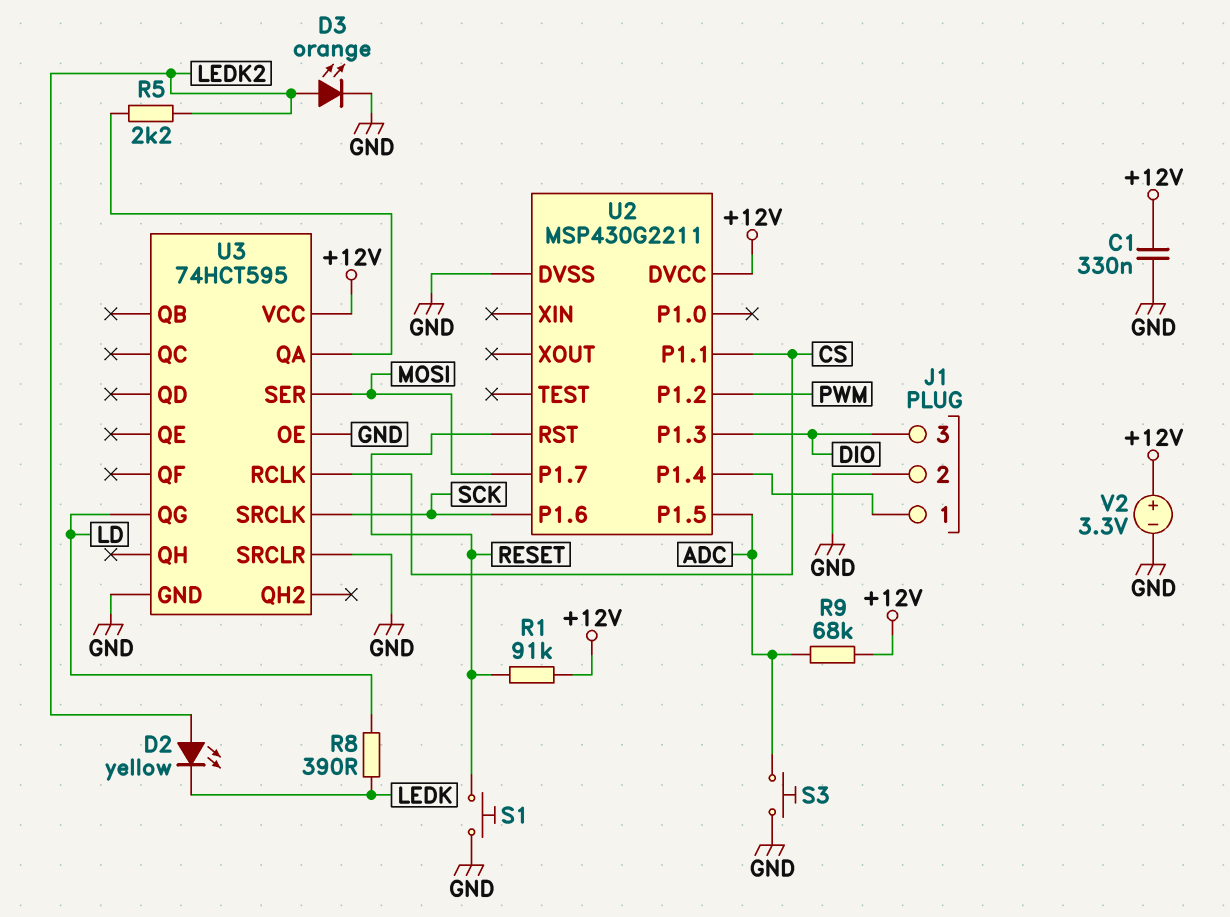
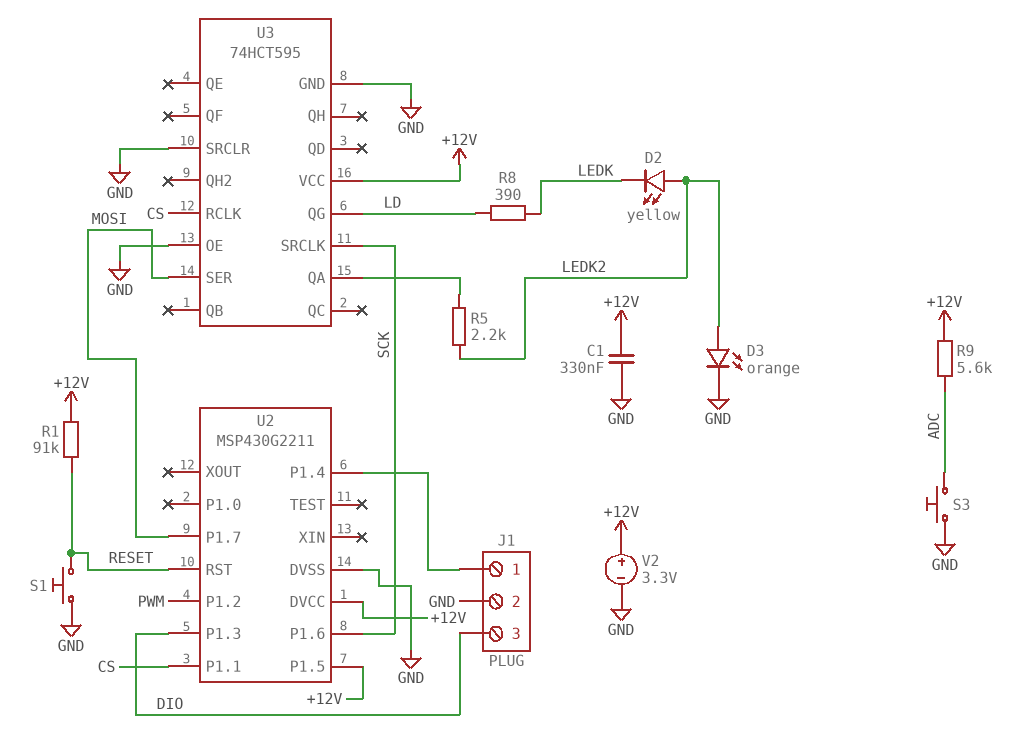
R9: 68k (+12V, ADC) -> 5.6k (+12V, ADC)
U2 pin P1.5: ADC -> +12V

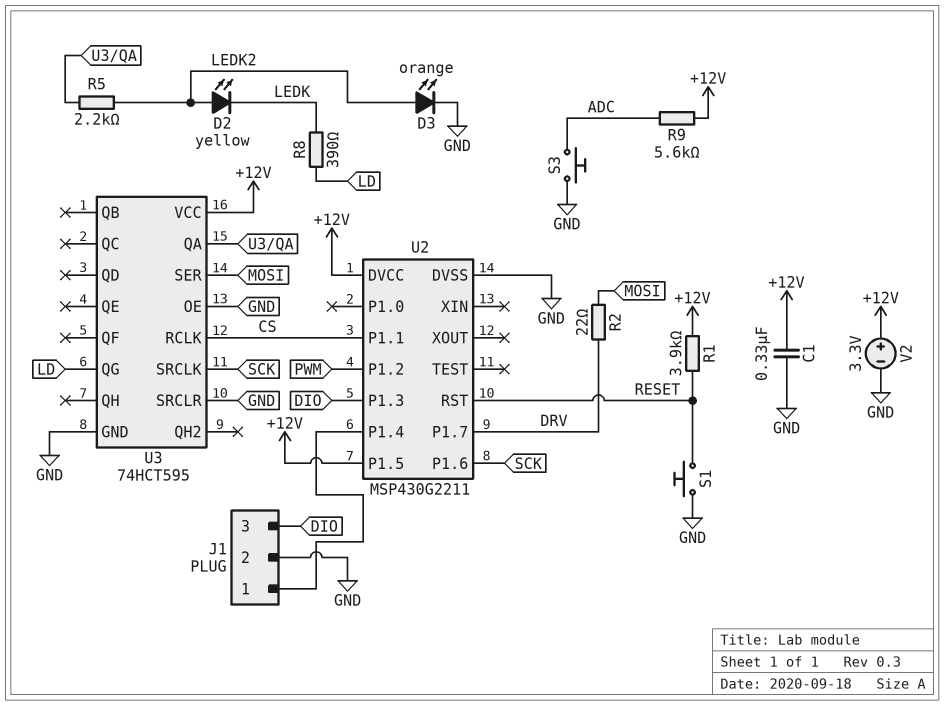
R1: 91k (+12V, RESET) -> 3.9k (+12V, RESET)
R2: none -> 22 (DRV, MOSI)
U2 pin P1.7: MOSI -> DRV

